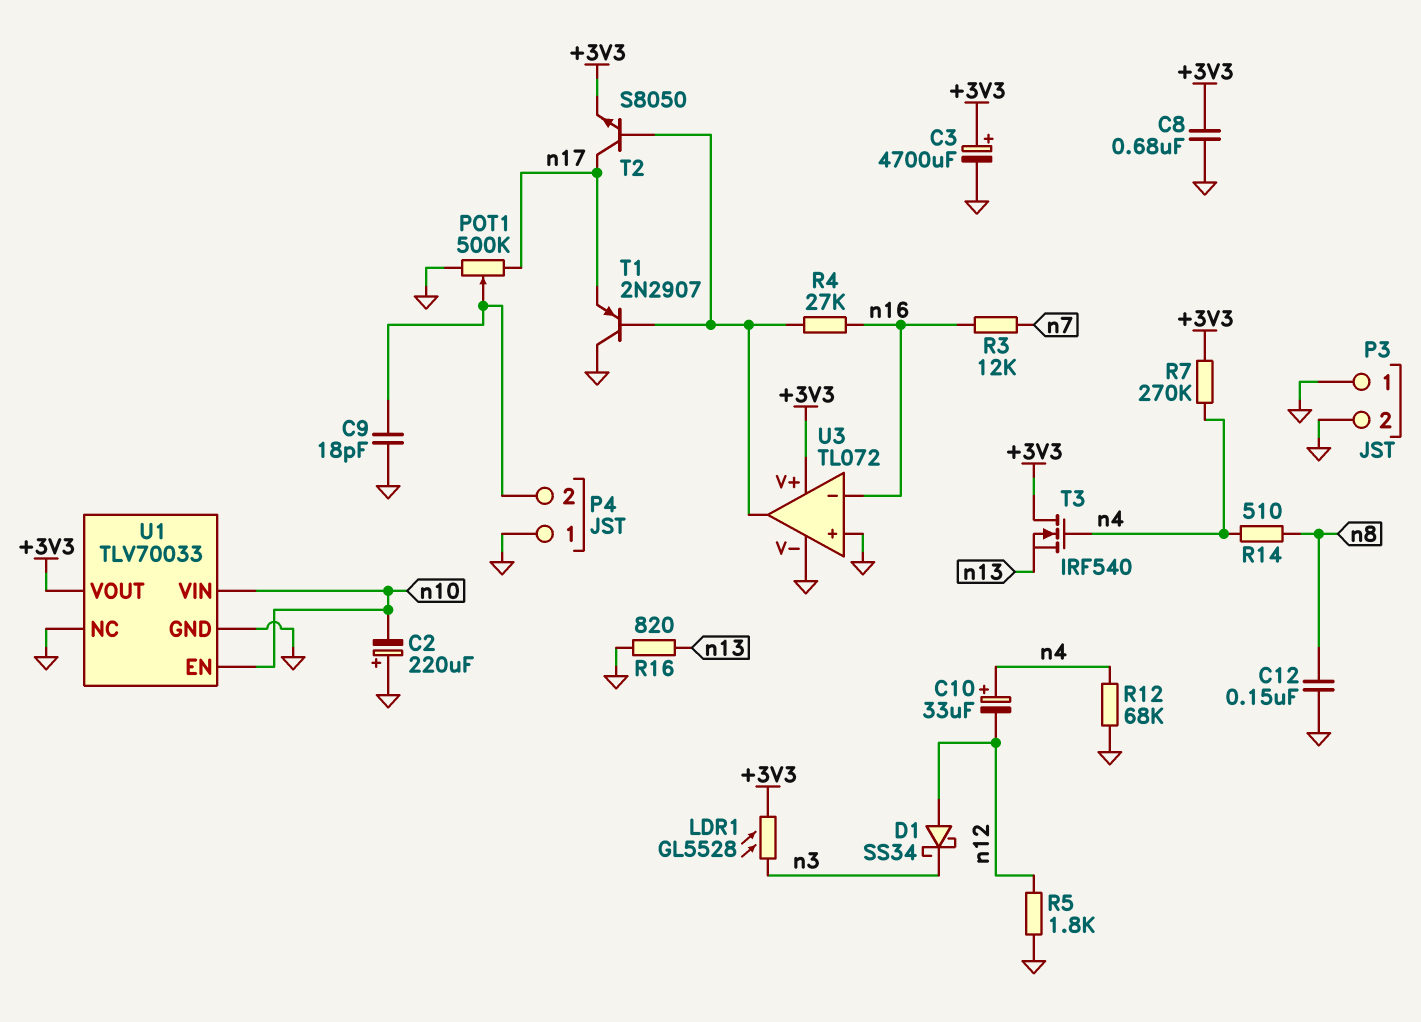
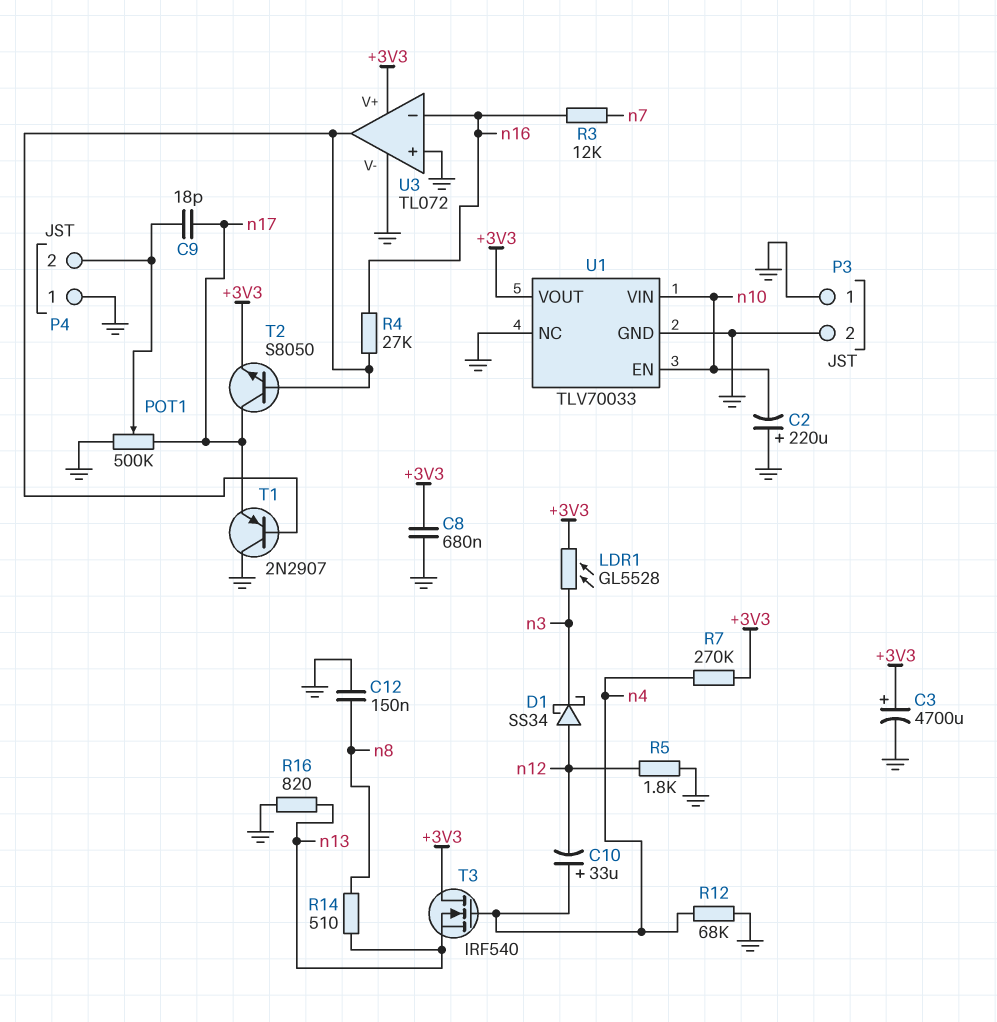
C9: 18pF (GND, P4/2) -> 18pF (P4/2, n17)
R14: 510 (n4, n8) -> 510 (n8, n13)

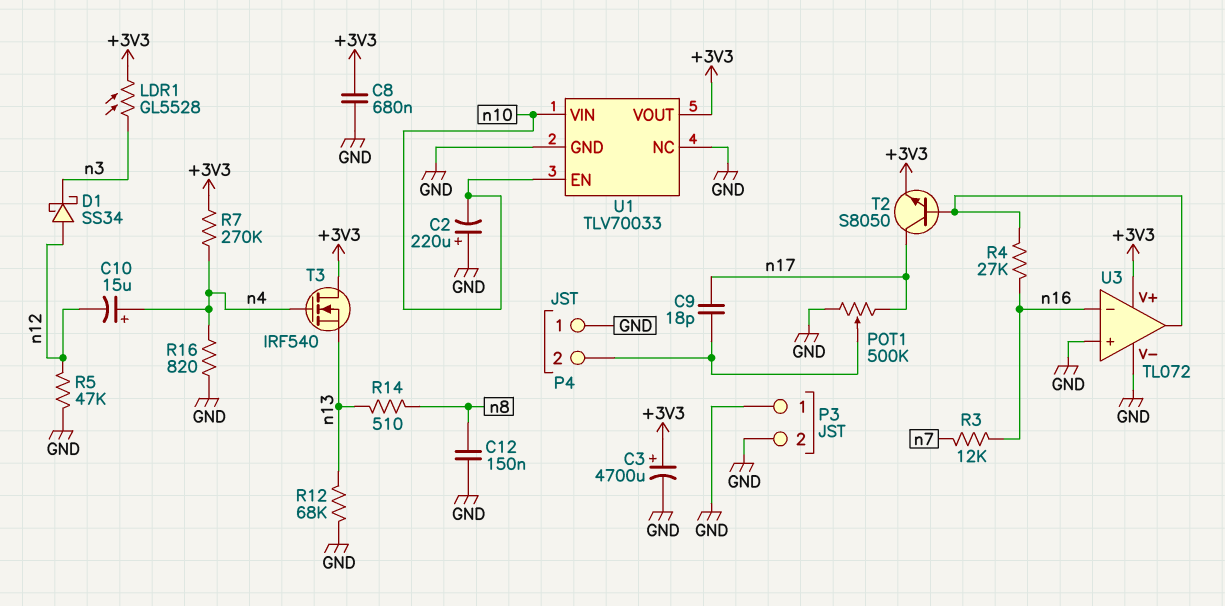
C10: 33uF (plus n4, minus n12) -> 15uF (plus n4, minus n12)
R5: 1.8k (GND, n12) -> 47k (GND, n12)
R12: 68k (GND, n4) -> 68k (GND, n13)
R16: 820 (GND, n13) -> 820 (GND, n4)
T1: PNP 2N2907 (B U3/out, C GND, E n17) -> none

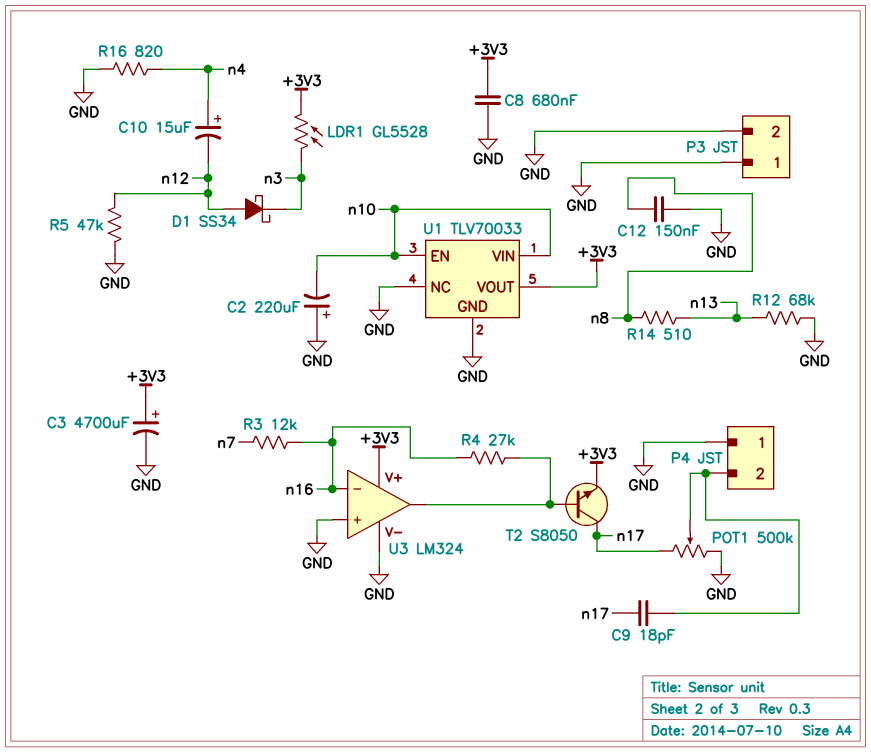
R7: 270k (+3V3, n4) -> none
T3: NMOS IRF540 (G n4, D +3V3, S n13) -> none
U3: TL072 -> LM324

